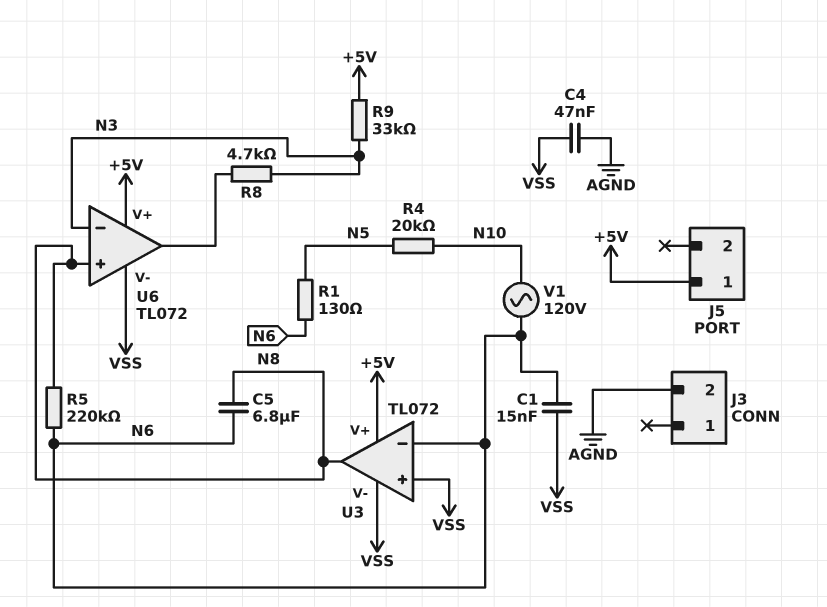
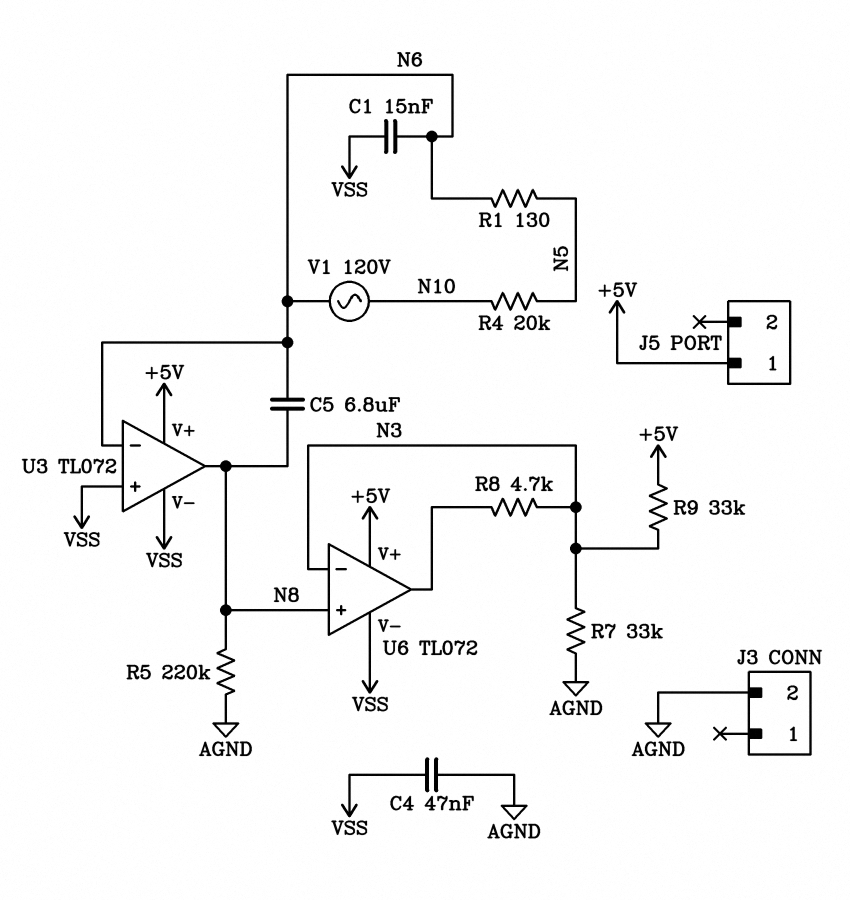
R5: 220k (N6, N8) -> 220k (AGND, N8)
R7: none -> 33k (AGND, N3)

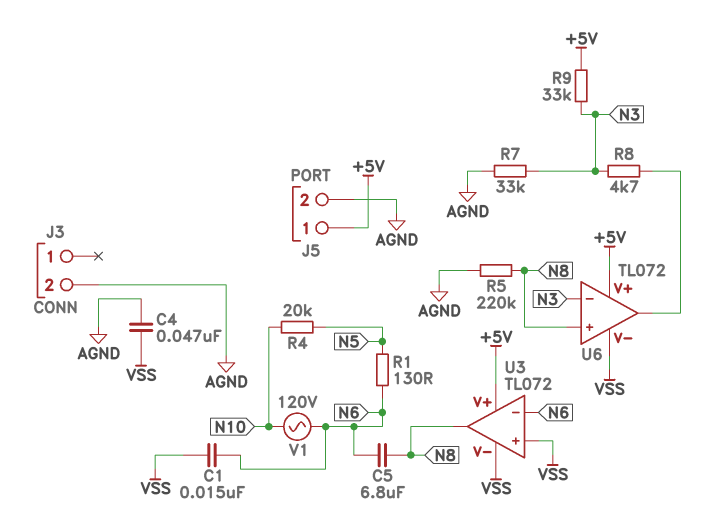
J5 pin 2: none -> AGND

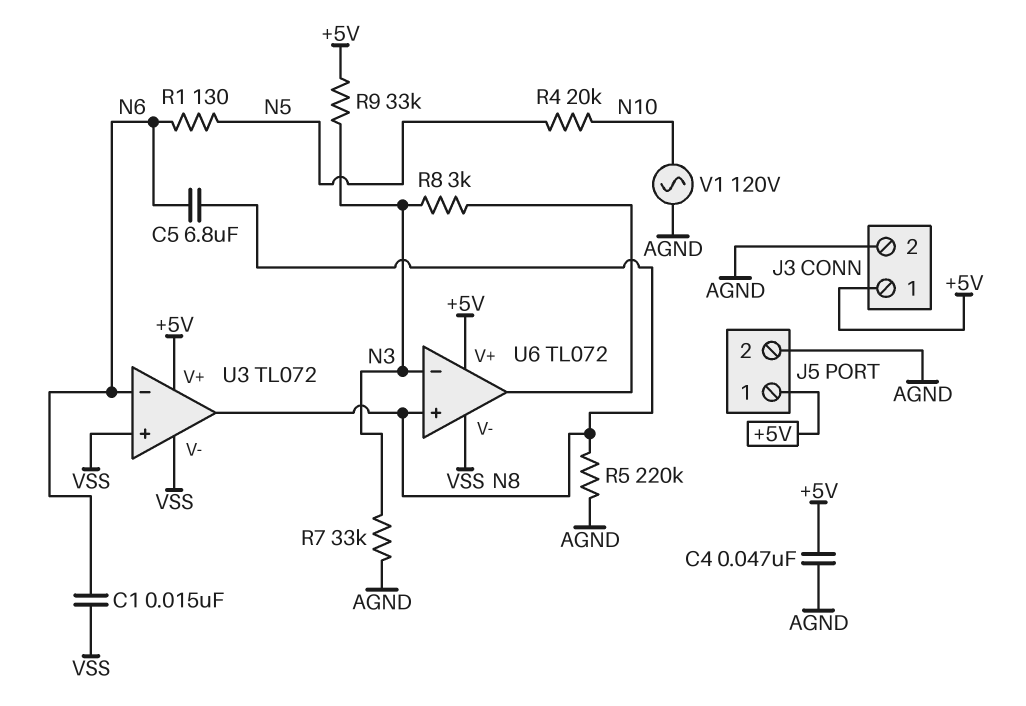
C4: 47nF (AGND, VSS) -> 47nF (+5V, AGND)
J3 pin 1: none -> +5V
R8: 4.7k (N3, U6/out) -> 3k (N3, U6/out)
V1: AC 120V (N6, N10) -> AC 120V (AGND, N10)

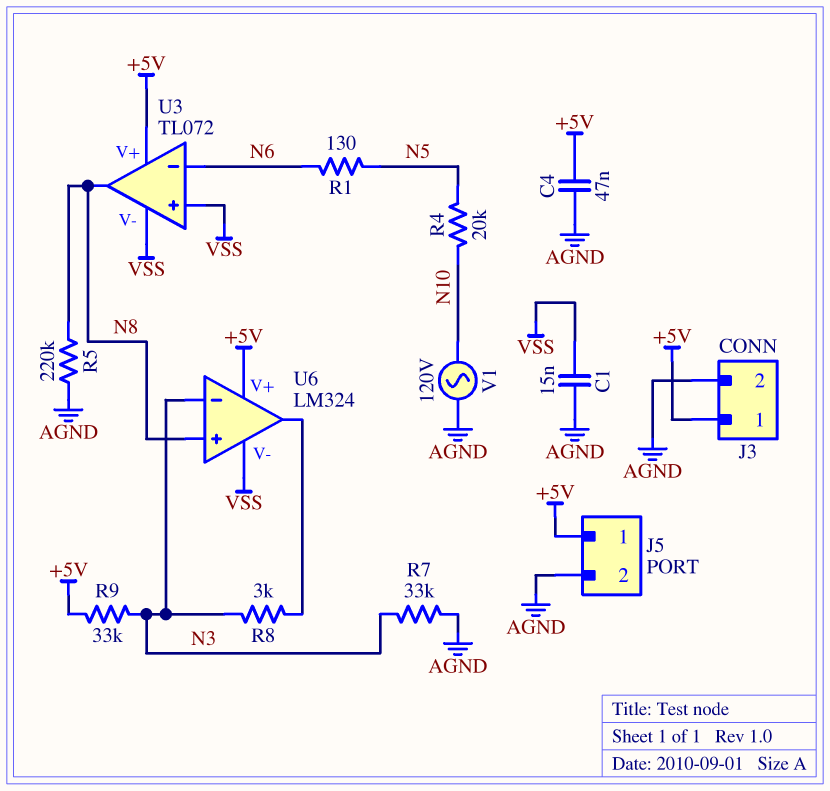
C1: 15nF (N6, VSS) -> 15nF (AGND, VSS)
C5: 6.8uF (N6, N8) -> none
U6: TL072 -> LM324

